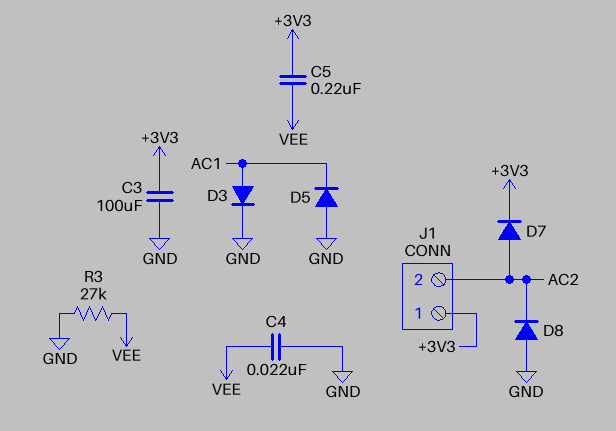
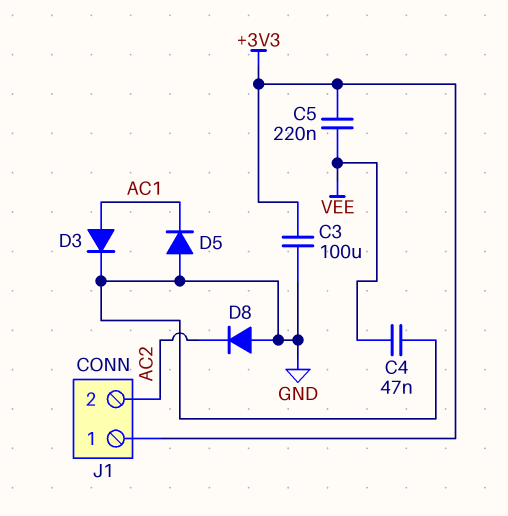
C4: 22nF (GND, VEE) -> 47nF (GND, VEE)
D7: diode (A AC2, K +3V3) -> none
R3: 27k (GND, VEE) -> none

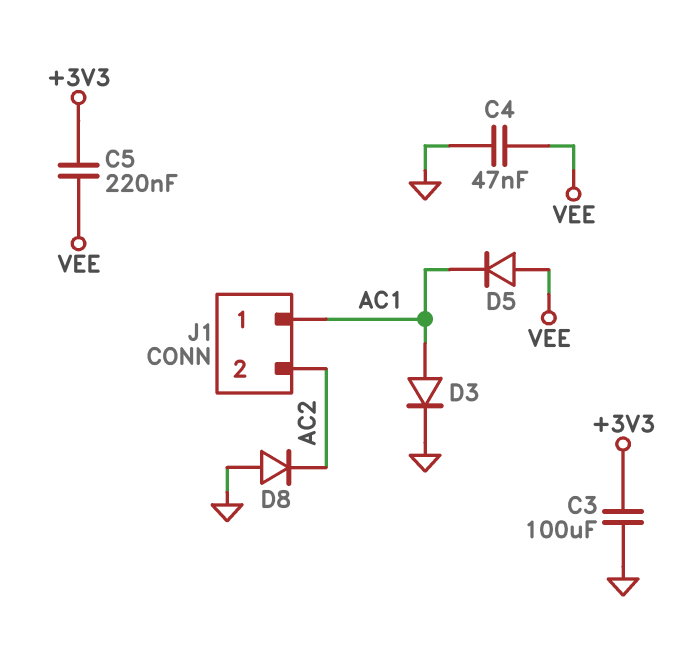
D5: diode (A GND, K AC1) -> diode (A VEE, K AC1)
J1 pin 1: +3V3 -> AC1

